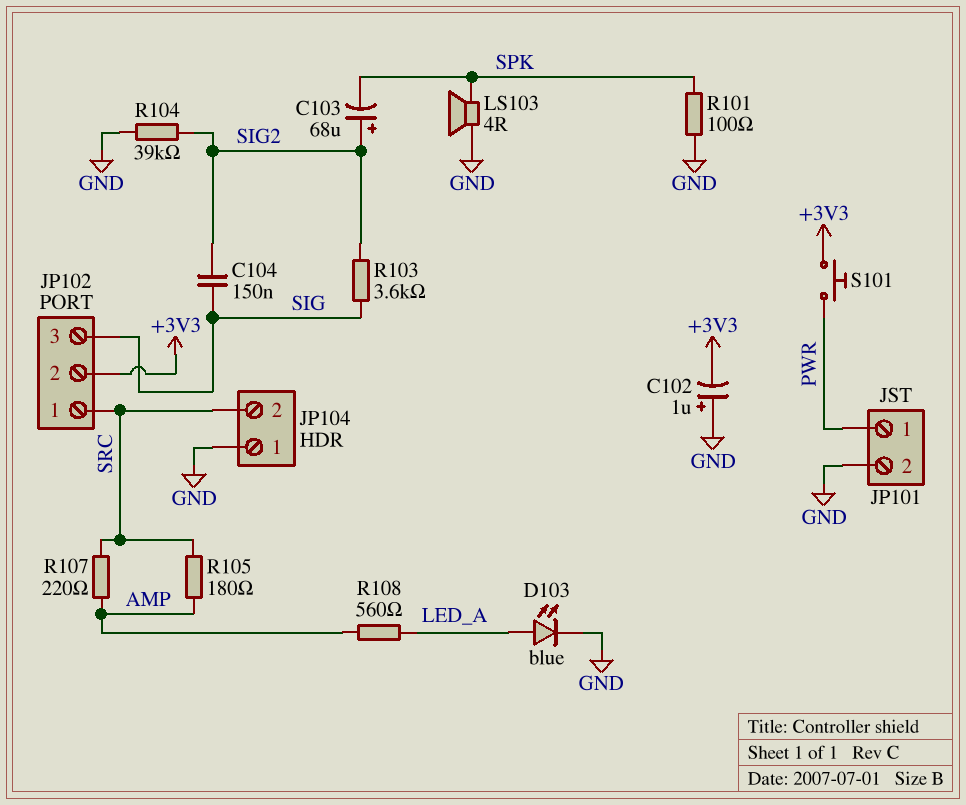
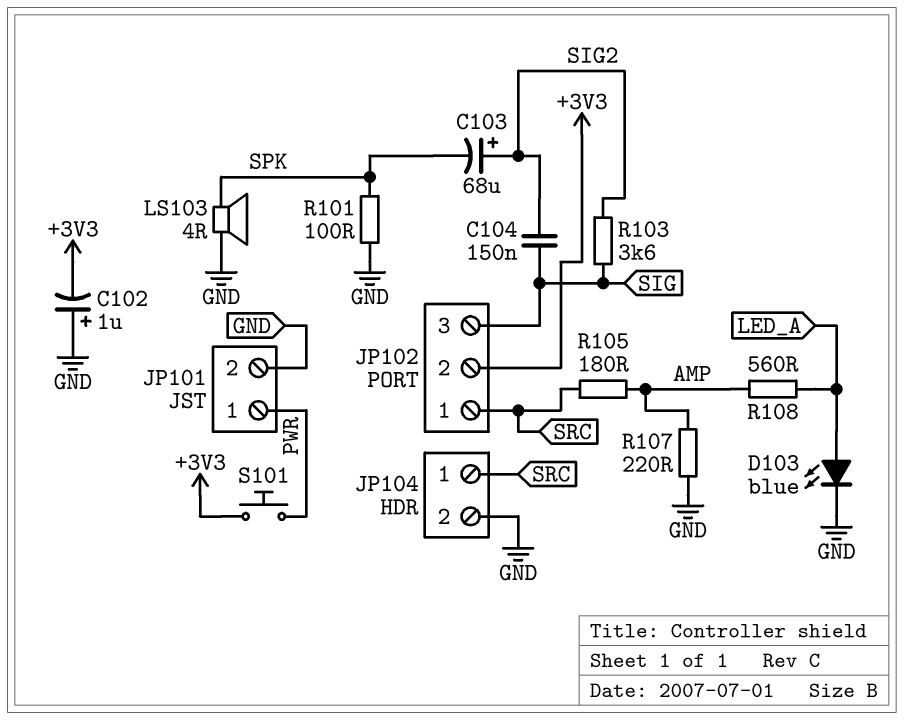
JP104 pin 1: GND -> SRC
JP104 pin 2: SRC -> GND
R104: 39k (GND, SIG2) -> none
R107: 220 (AMP, SRC) -> 220 (AMP, GND)

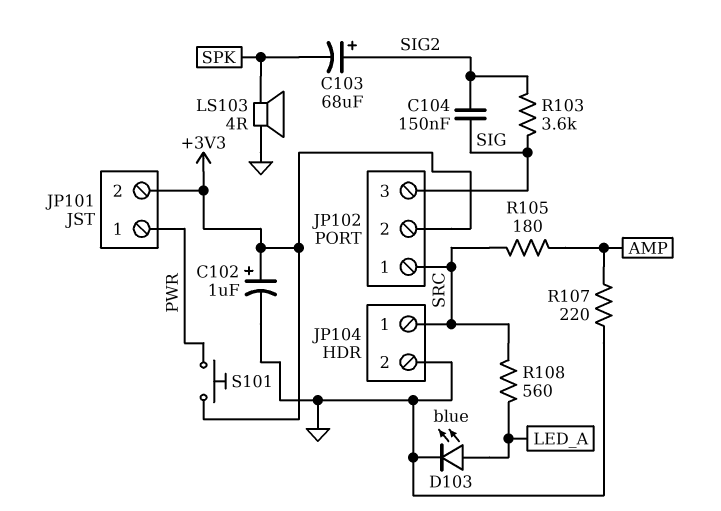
C102: 1uF (plus GND, minus +3V3) -> 1uF (plus +3V3, minus GND)
JP101 pin 2: GND -> +3V3
R101: 100 (GND, SPK) -> none
R108: 560 (AMP, LED_A) -> 560 (LED_A, SRC)

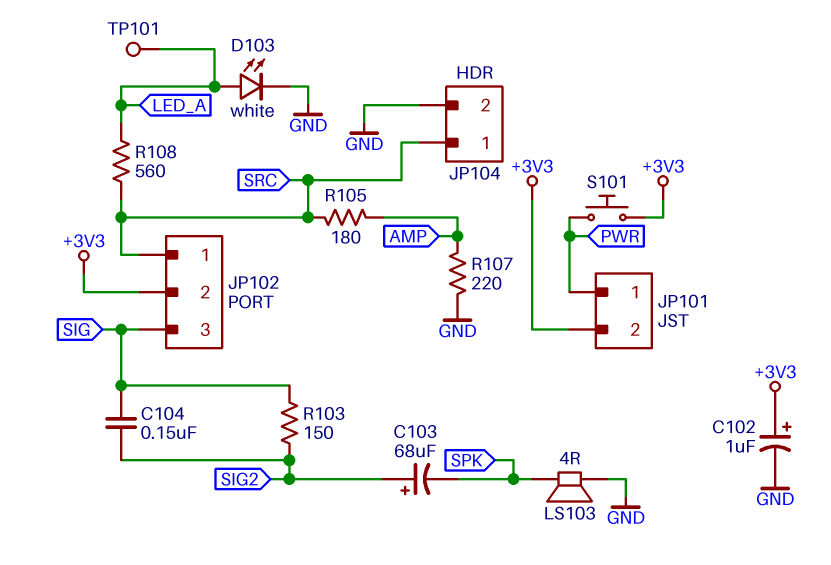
D103: LED blue (A LED_A, K GND) -> LED white (A LED_A, K GND)
R103: 3.6k (SIG, SIG2) -> 150 (SIG, SIG2)
TP101: none -> test point (LED_A)

